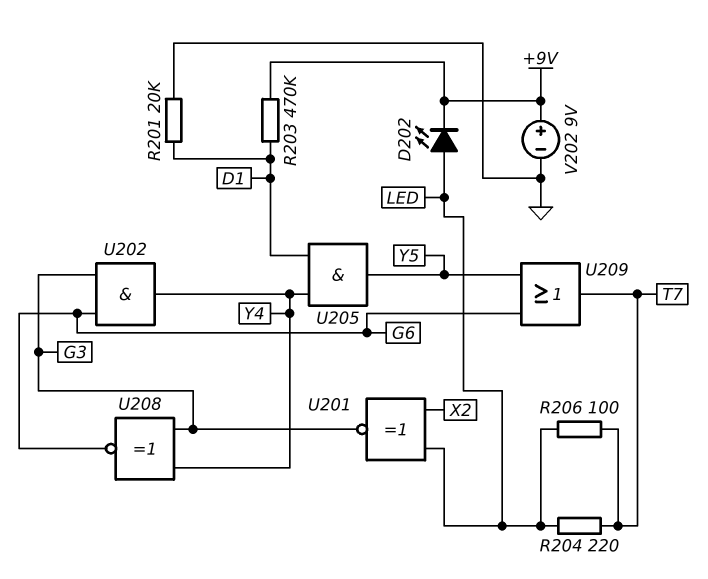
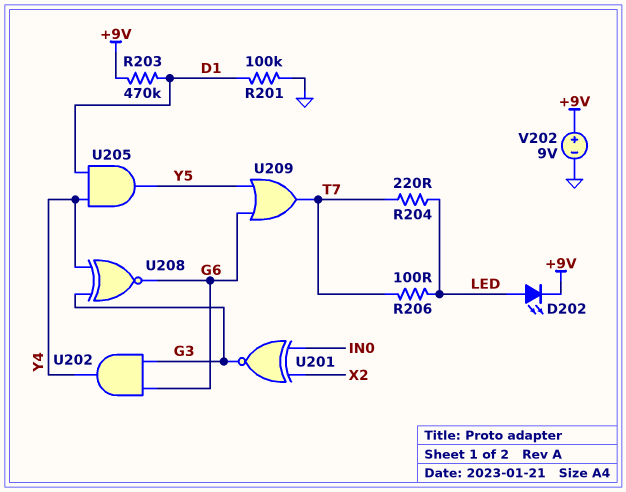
R201: 20k (D1, GND) -> 100k (D1, GND)
U201: XNOR (in LED, in X2, out G3) -> XNOR (in IN0, in X2, out G3)

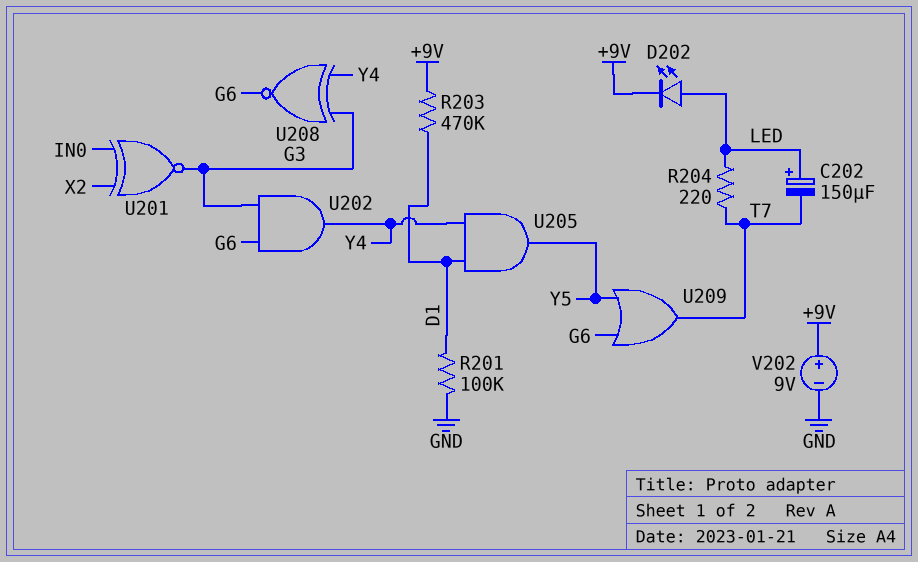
C202: none -> 150uF (plus LED, minus T7)
R206: 100 (LED, T7) -> none

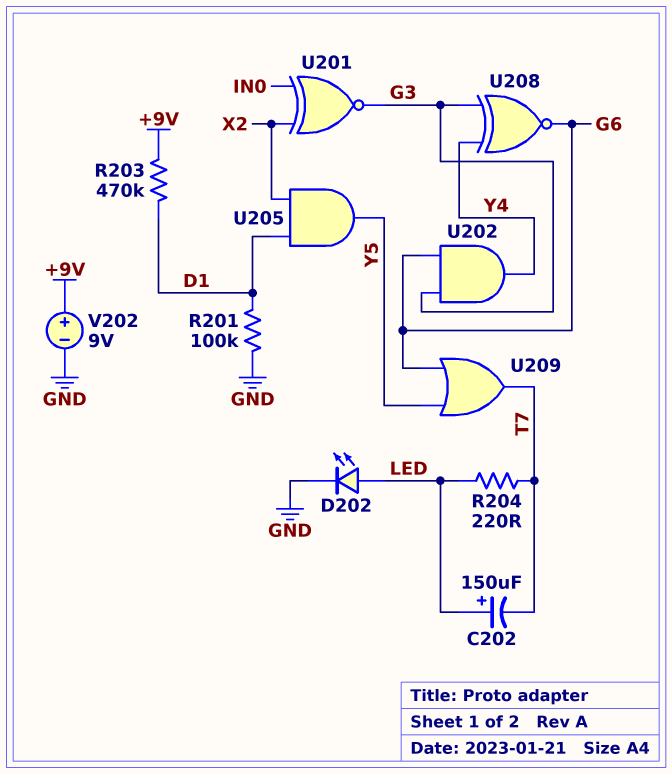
D202: LED (A LED, K +9V) -> LED (A LED, K GND)
U205: AND (in D1, in Y4, out Y5) -> AND (in D1, in X2, out Y5)

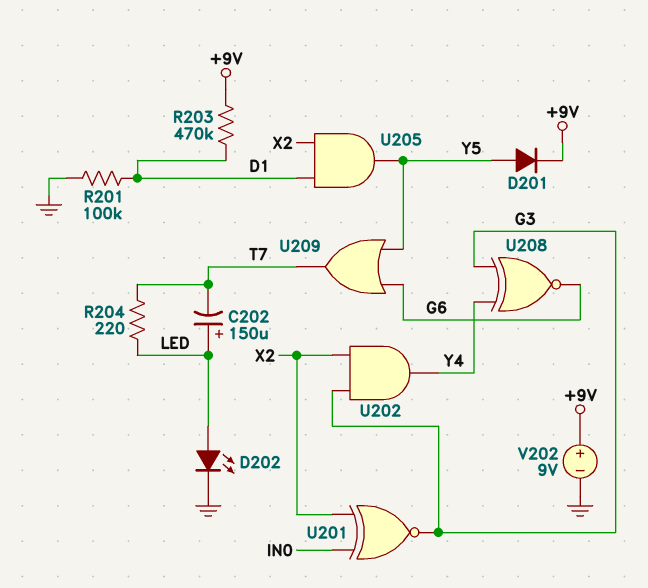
D201: none -> diode (A Y5, K +9V)
U202: AND (in G3, in G6, out Y4) -> AND (in G3, in X2, out Y4)

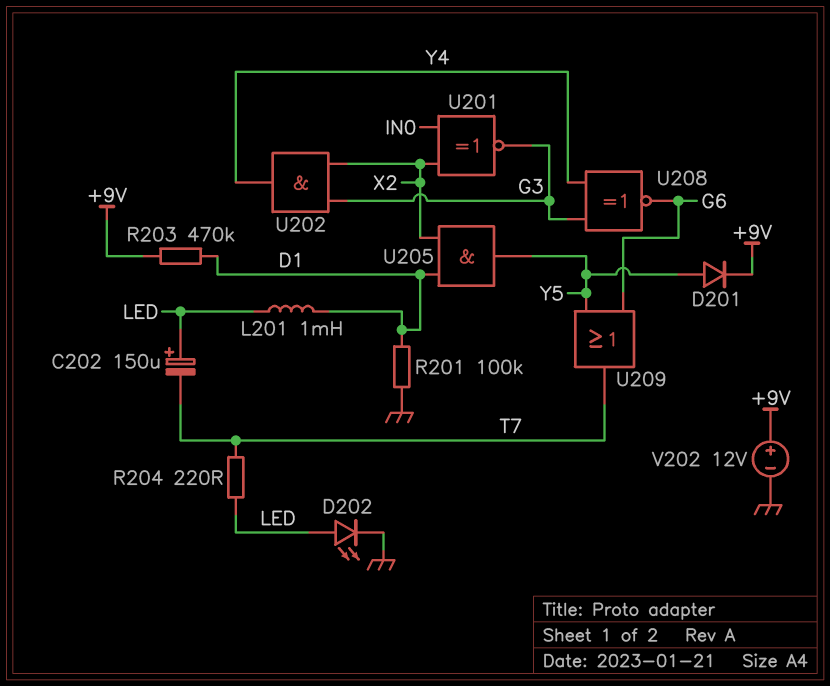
L201: none -> 1mH (D1, LED)
V202: 9V (plus +9V, minus GND) -> 12V (plus +9V, minus GND)

